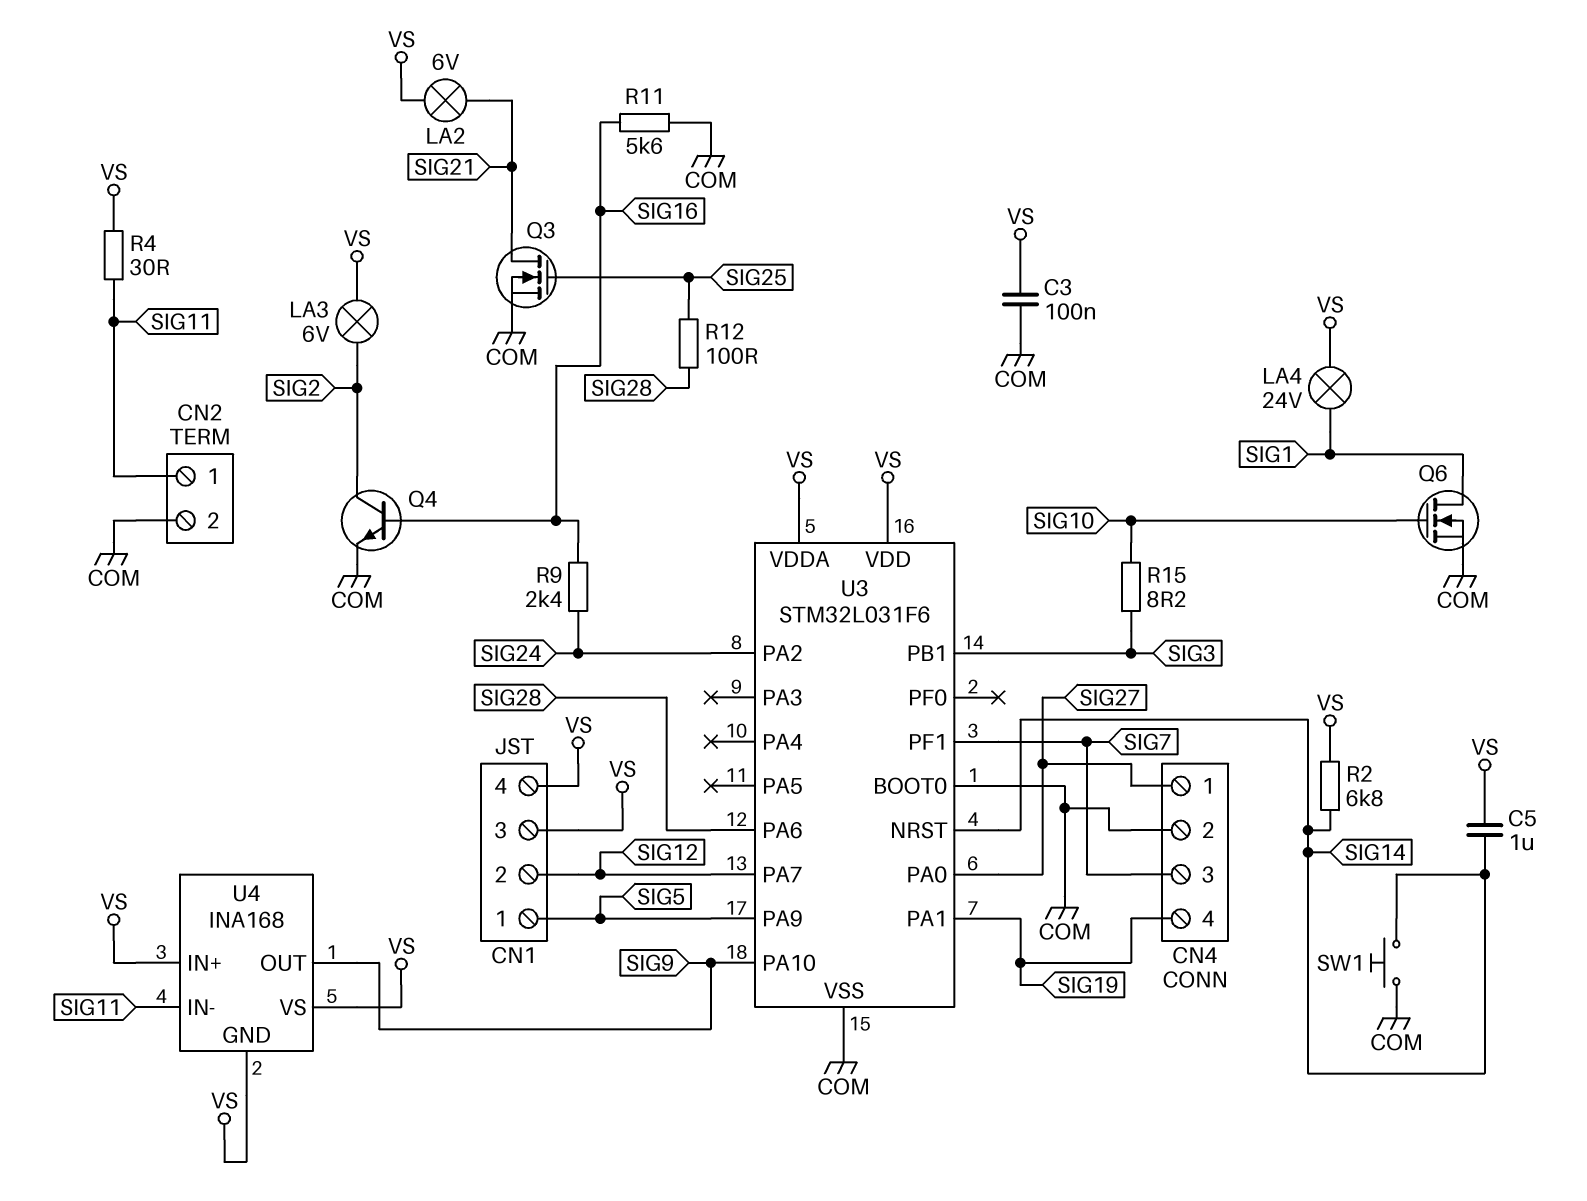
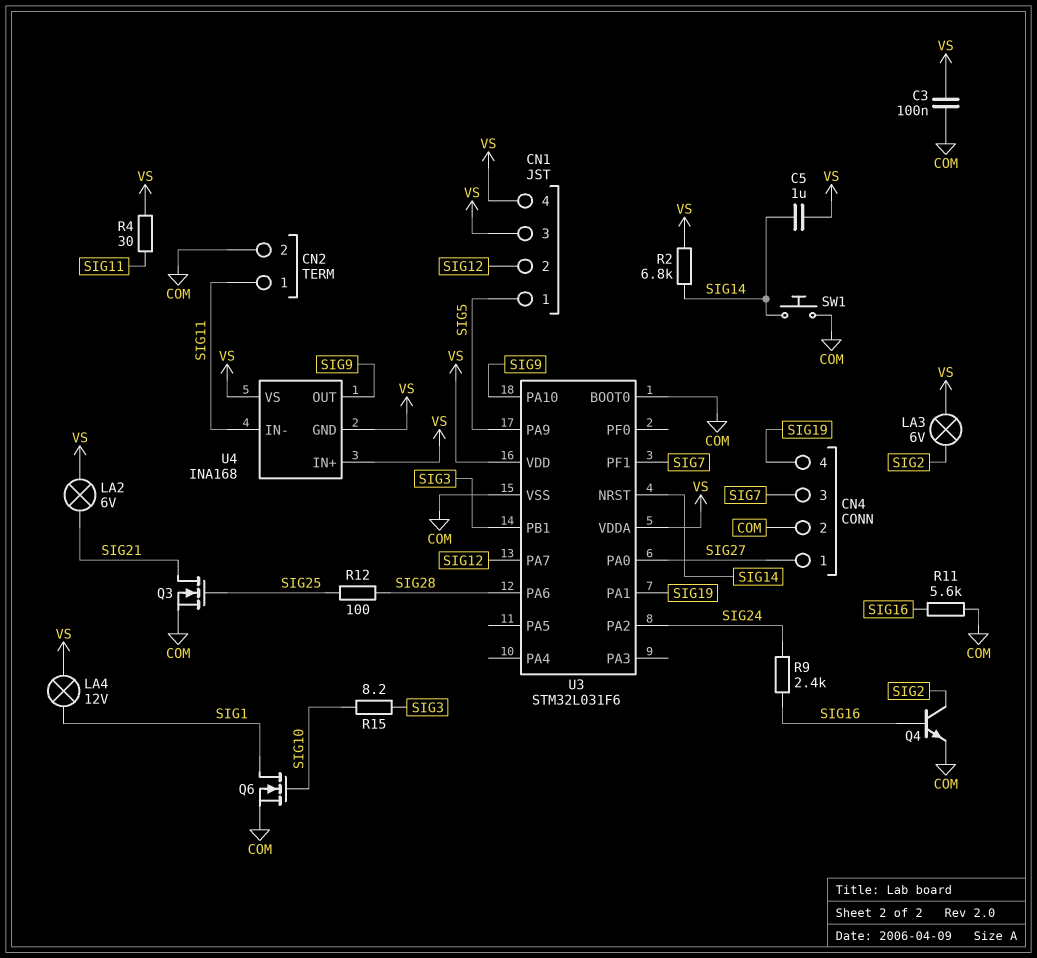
LA4: lamp 24V (SIG1, VS) -> lamp 12V (SIG1, VS)

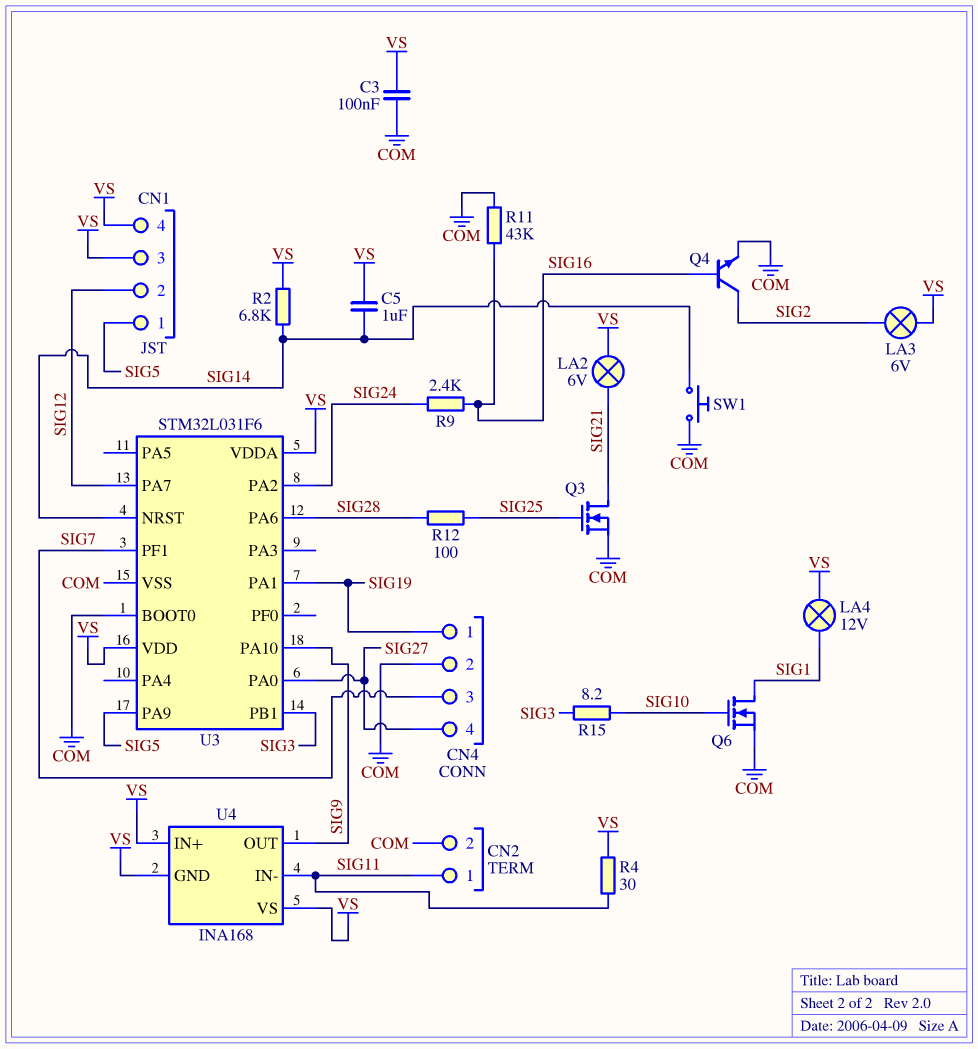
CN4 pin 1: SIG27 -> SIG19
CN4 pin 4: SIG19 -> SIG27
R11: 5.6k (COM, SIG16) -> 43k (COM, SIG16)

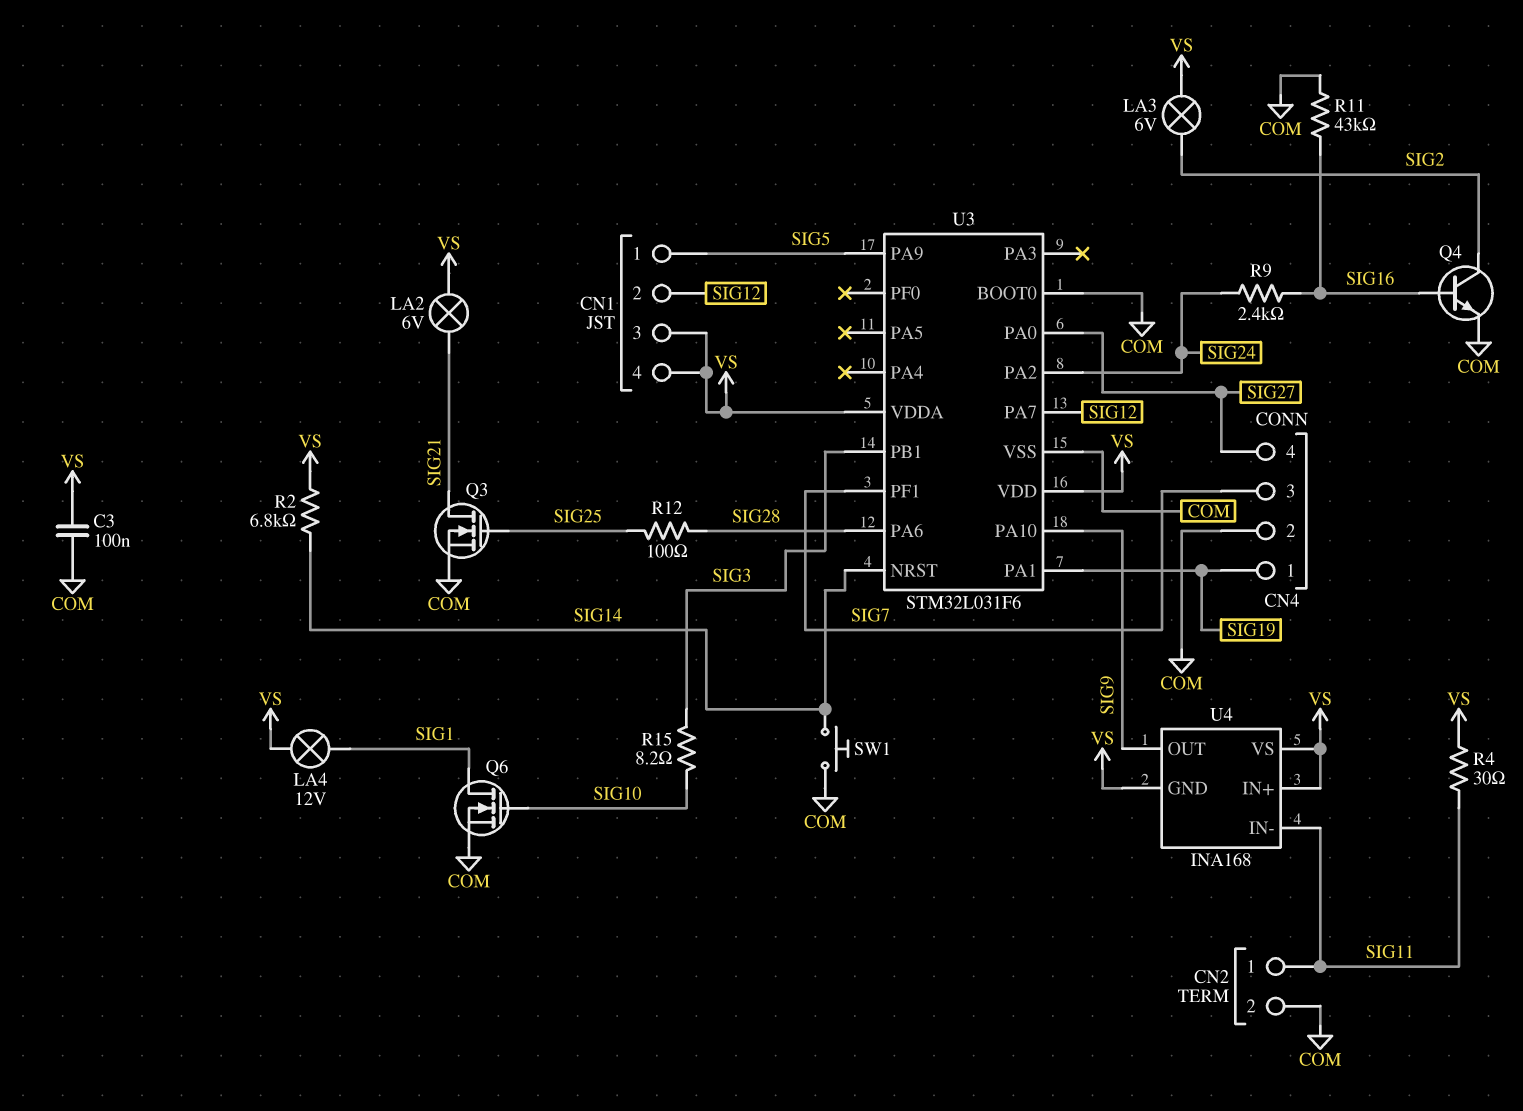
C5: 1uF (SIG14, VS) -> none

